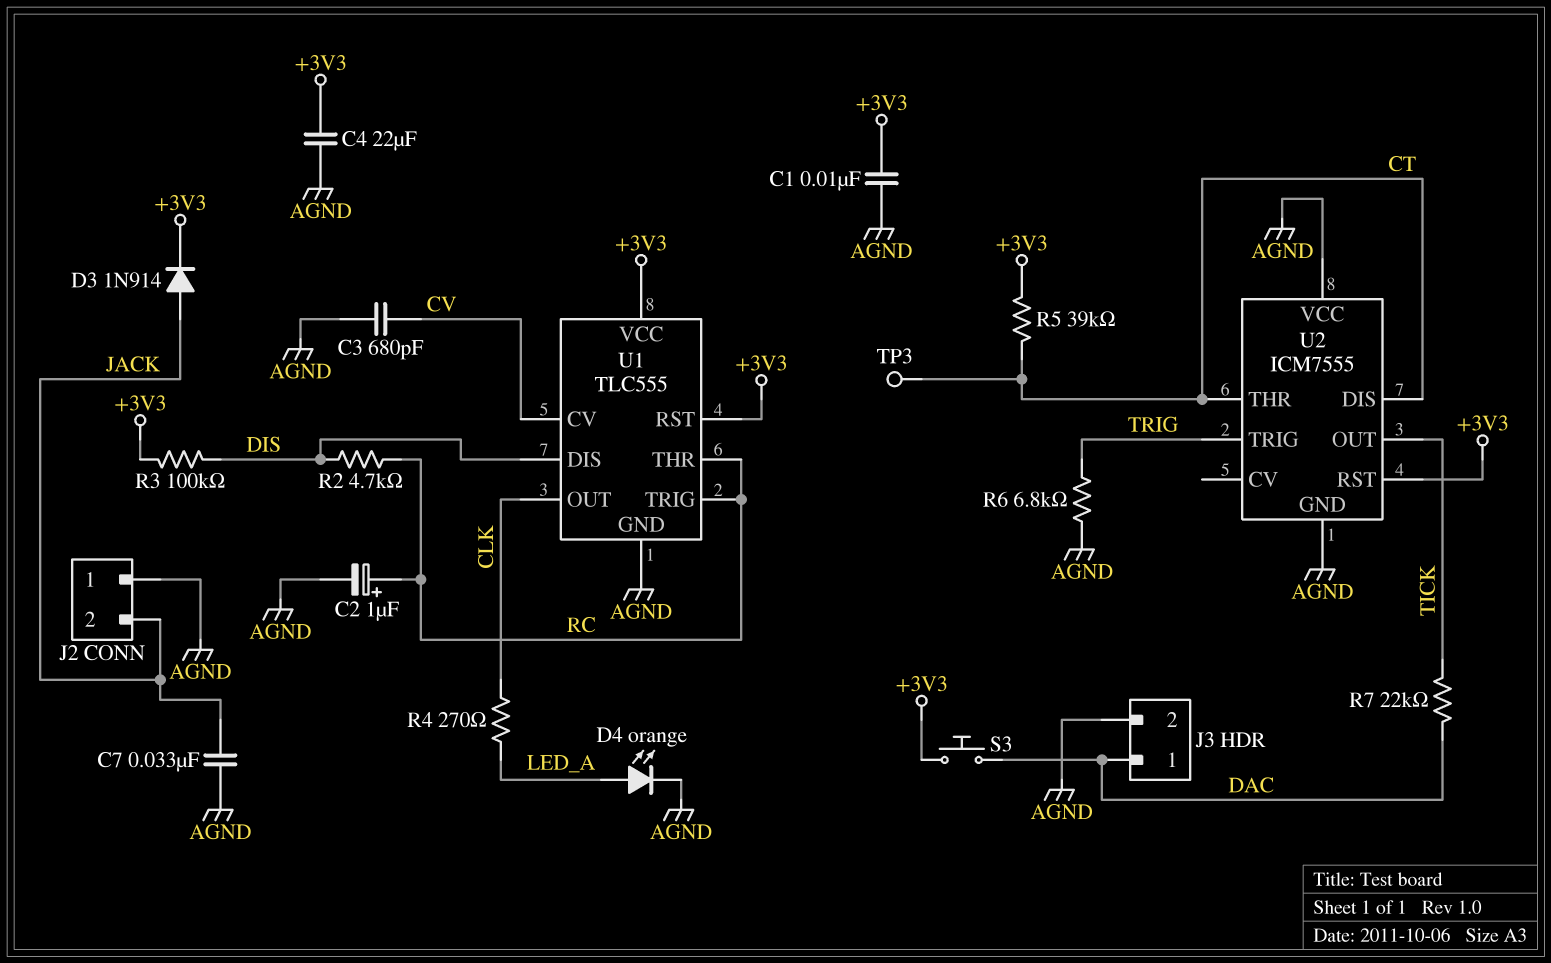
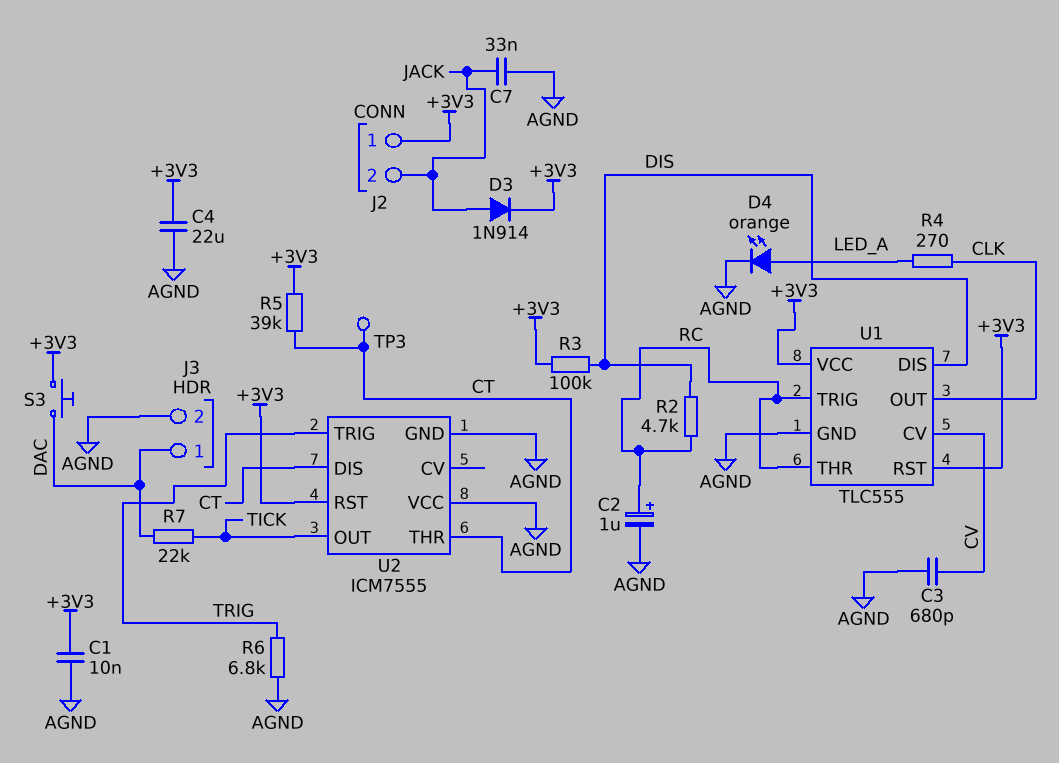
J2 pin 1: AGND -> +3V3

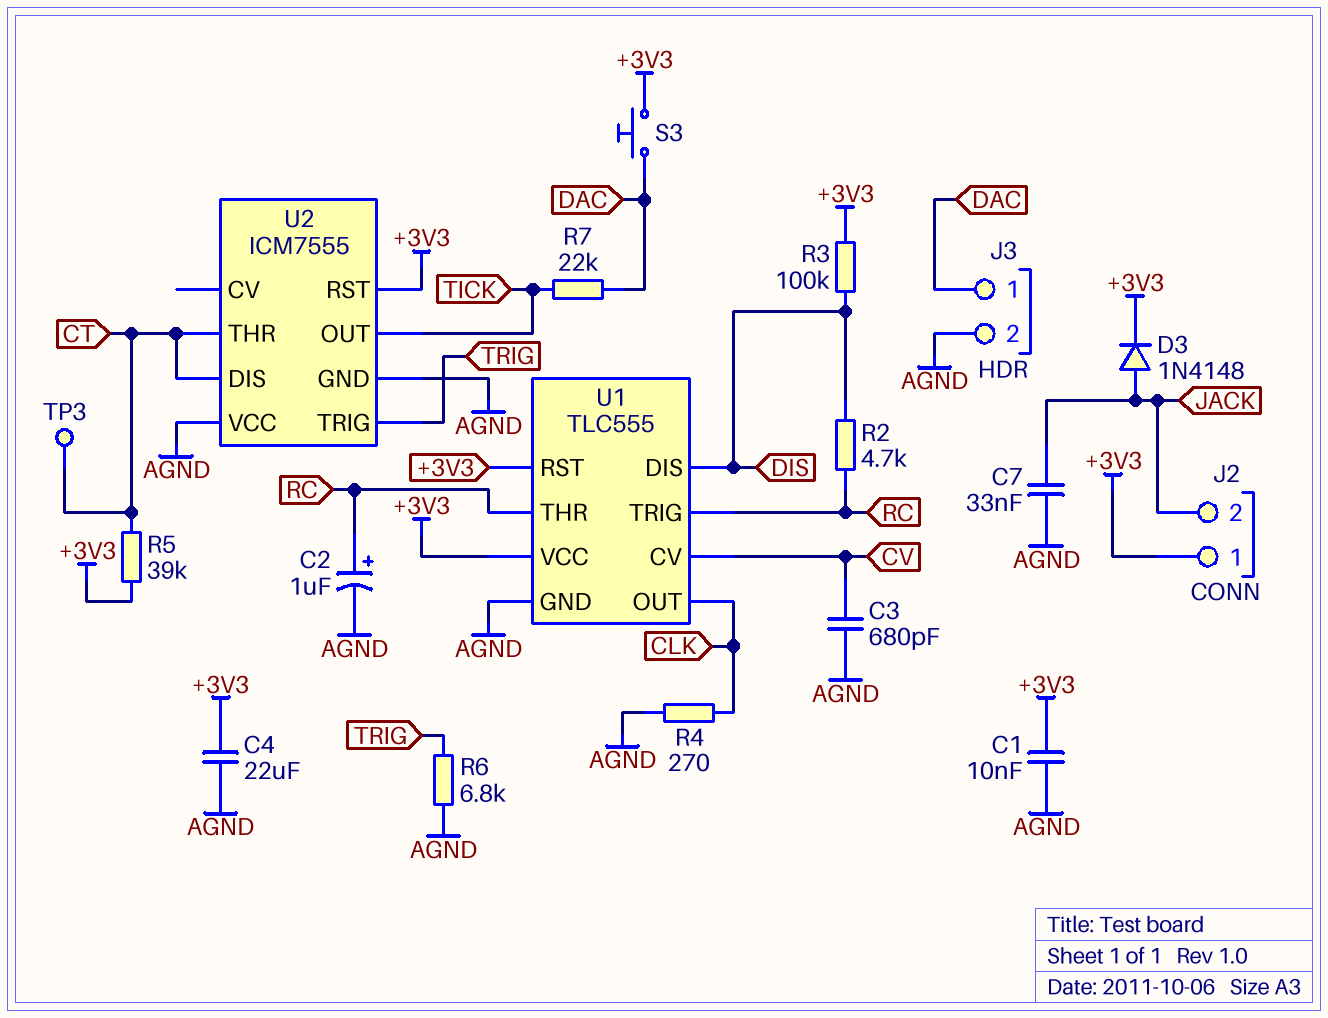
D3: diode 1N914 (A JACK, K +3V3) -> diode 1N4148 (A JACK, K +3V3)
D4: LED orange (A LED_A, K AGND) -> none
R4: 270 (CLK, LED_A) -> 270 (AGND, CLK)

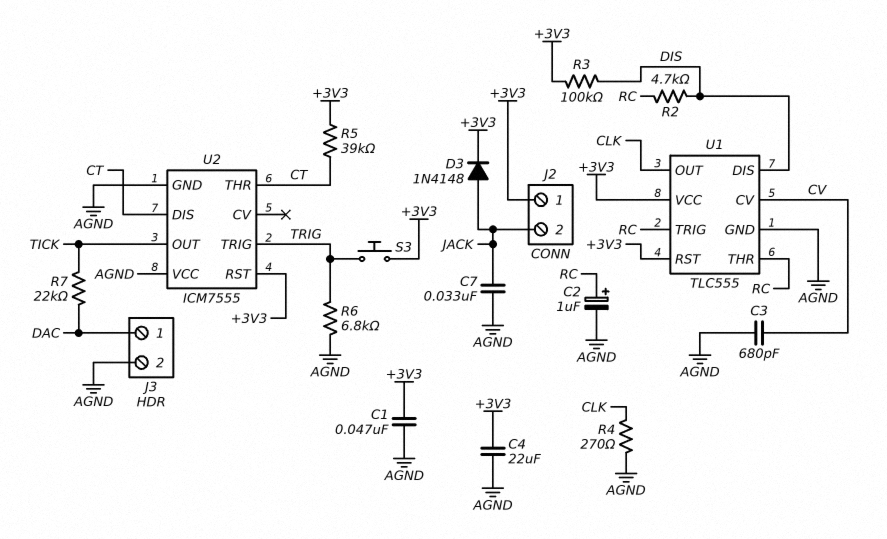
C1: 10nF (+3V3, AGND) -> 47nF (+3V3, AGND)
S3: button (+3V3, DAC) -> button (+3V3, TRIG)
TP3: test point (CT) -> none

